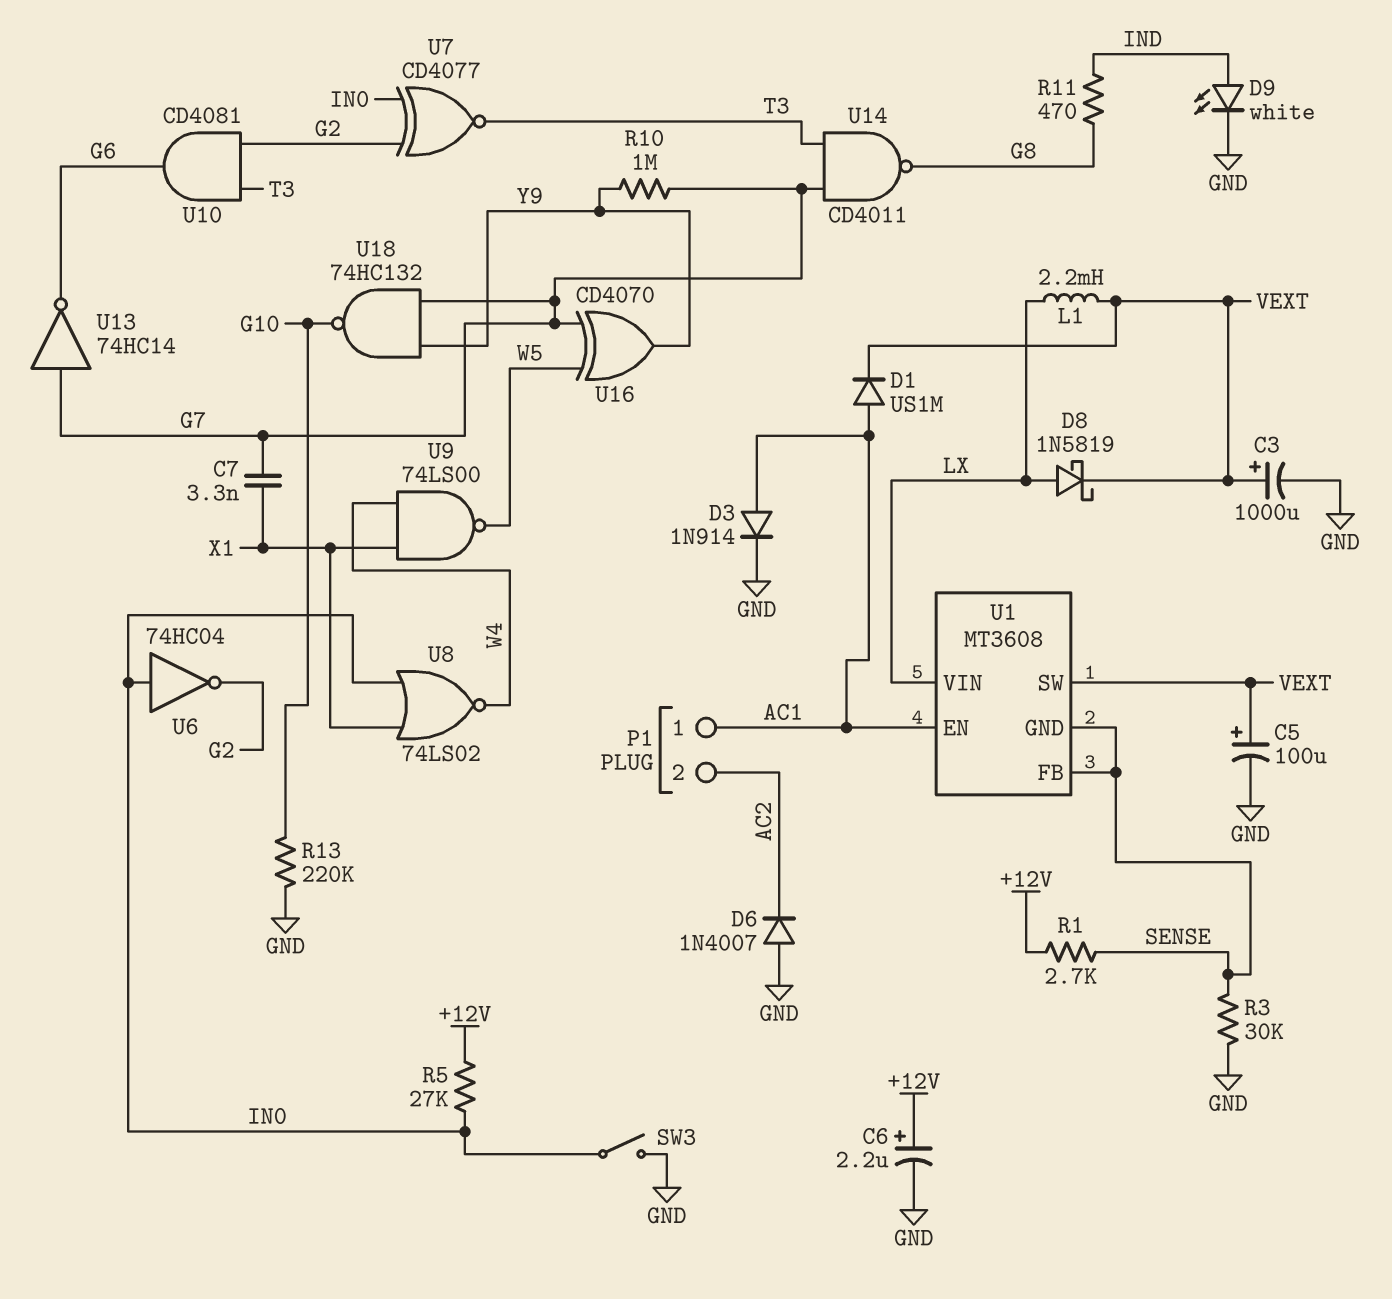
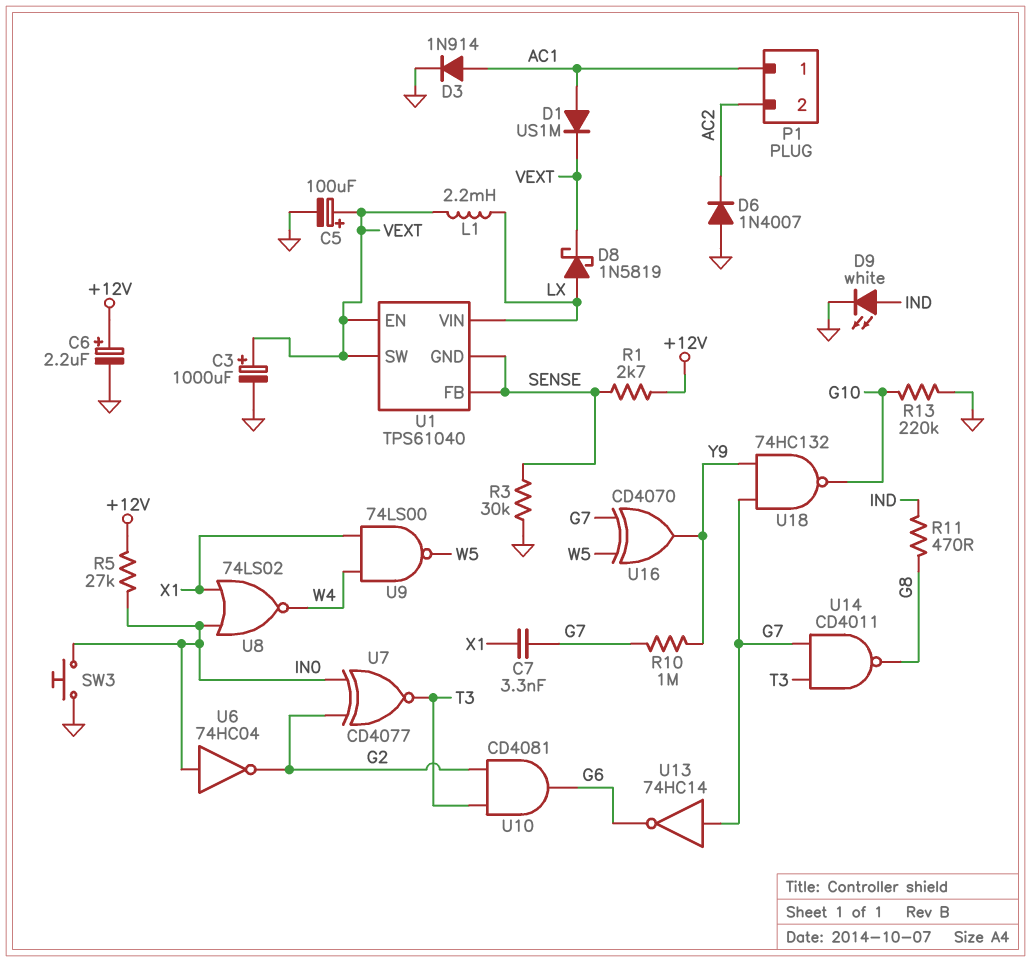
SW3: switch (GND, IN0) -> button (GND, IN0)
U1: MT3608 -> TPS61040
U1 pin EN: AC1 -> VEXT

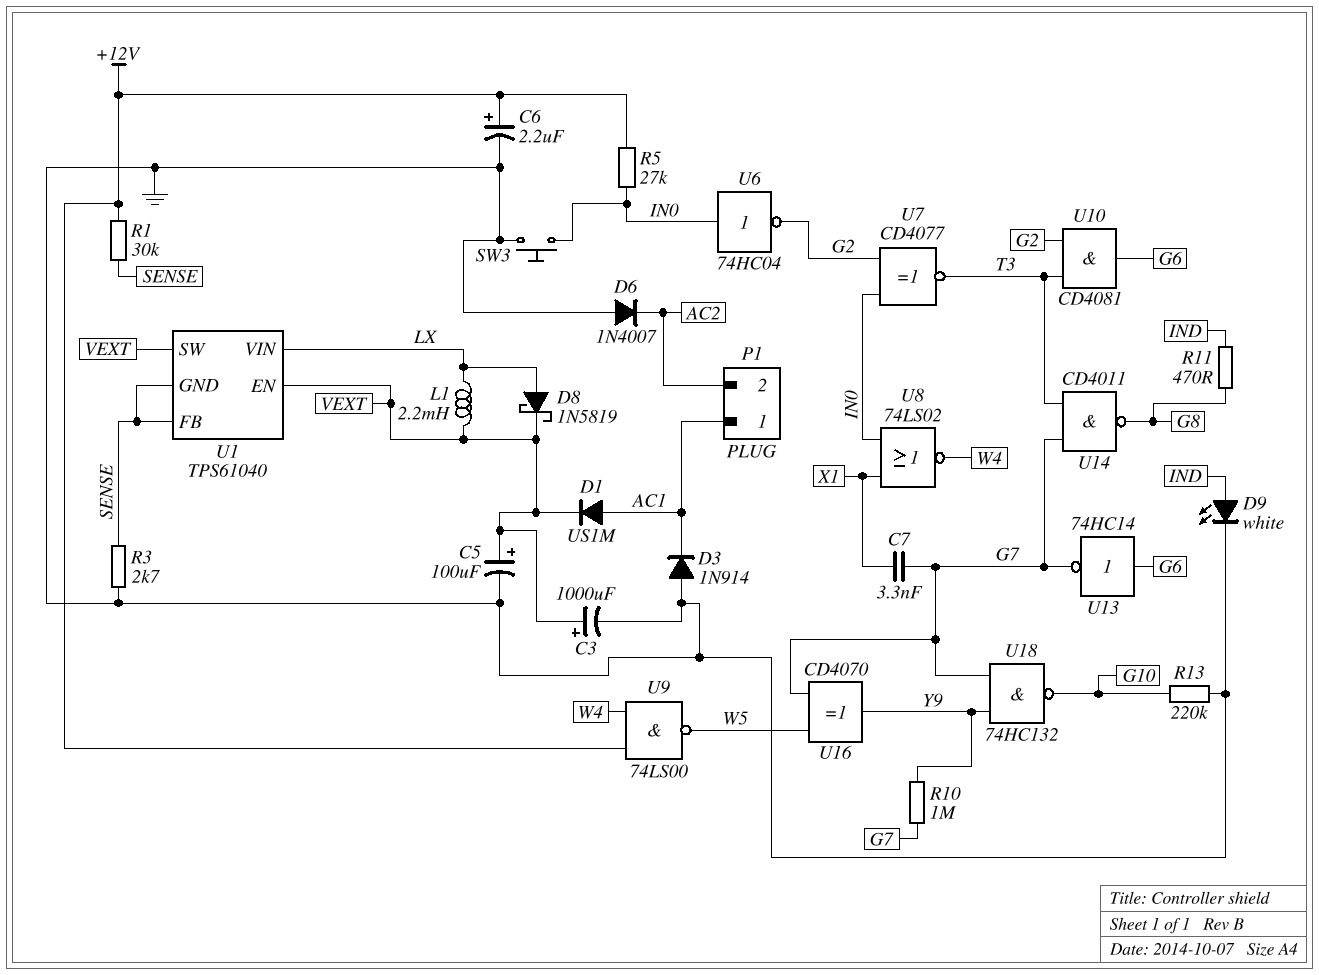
D3: diode 1N914 (A AC1, K GND) -> diode 1N914 (A GND, K AC1)
R1: 2.7k (+12V, SENSE) -> 30k (+12V, SENSE)
R3: 30k (GND, SENSE) -> 2.7k (GND, SENSE)
U9: NAND 74LS00 (in W4, in X1, out W5) -> NAND 74LS00 (in +12V, in W4, out W5)
U13: NOT 74HC14 (in G7, out G6) -> NOT 74HC14 (in G6, out G7)

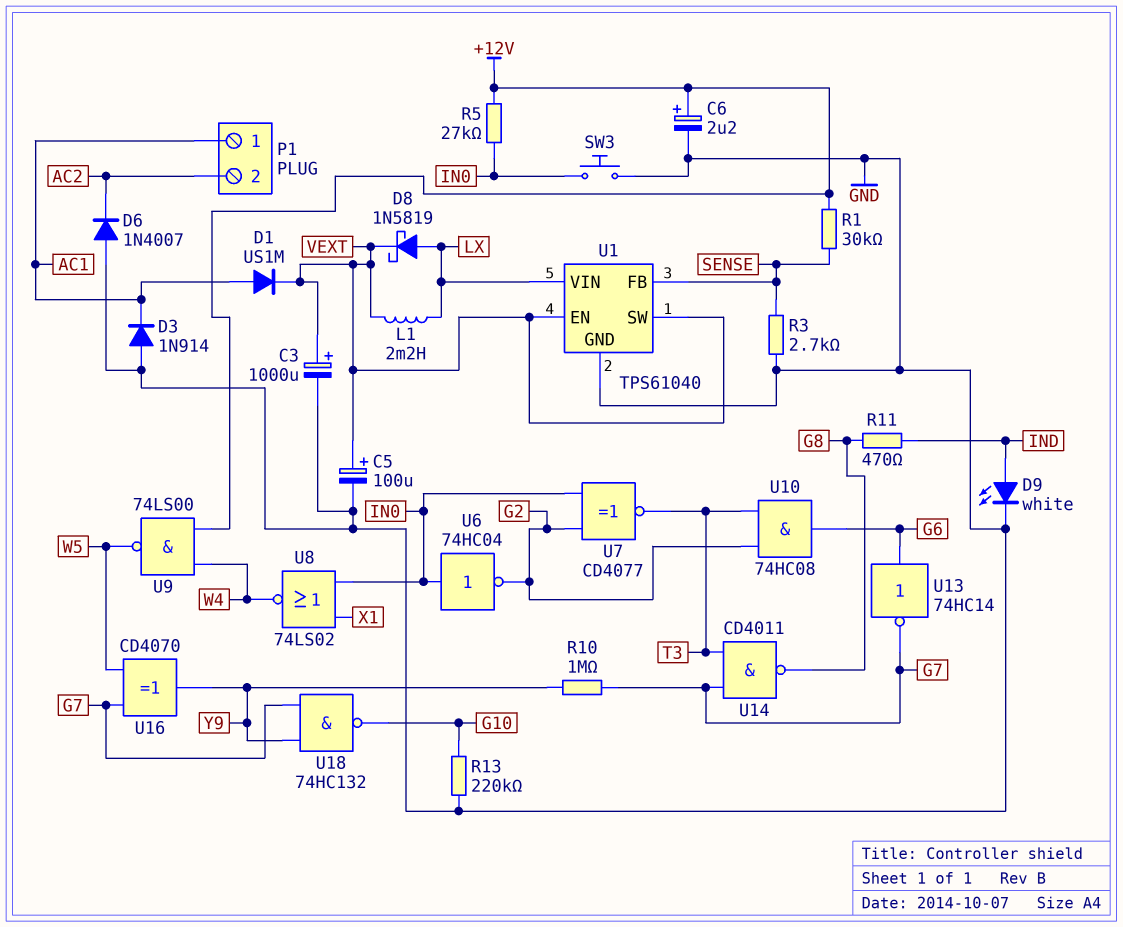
C7: 3.3nF (G7, X1) -> none
U1 pin GND: SENSE -> GND
U10: AND CD4081 (in G2, in T3, out G6) -> AND 74HC08 (in G2, in T3, out G6)

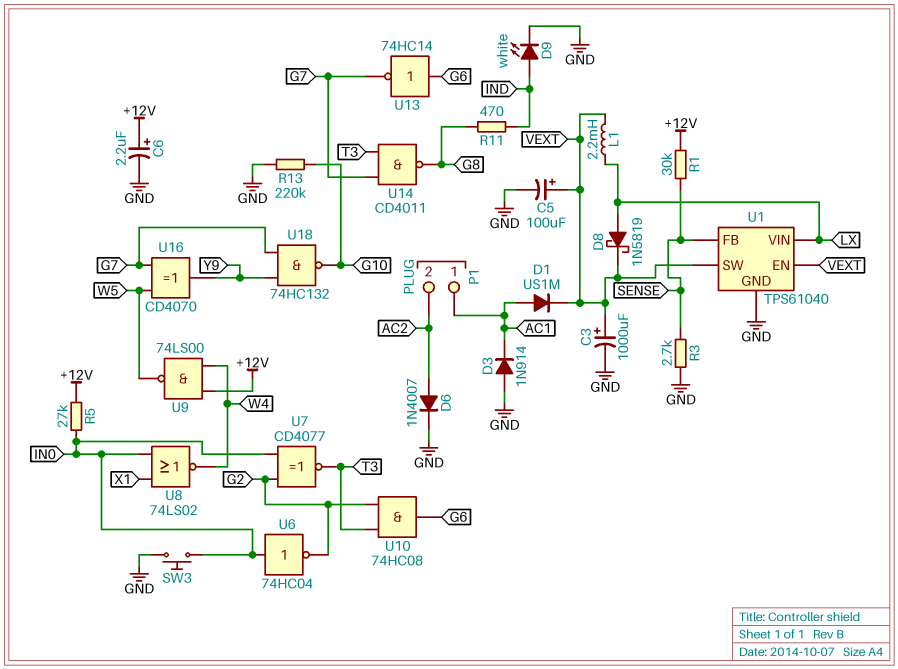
D6: diode 1N4007 (A GND, K AC2) -> diode 1N4007 (A AC2, K GND)
R10: 1M (G7, Y9) -> none

